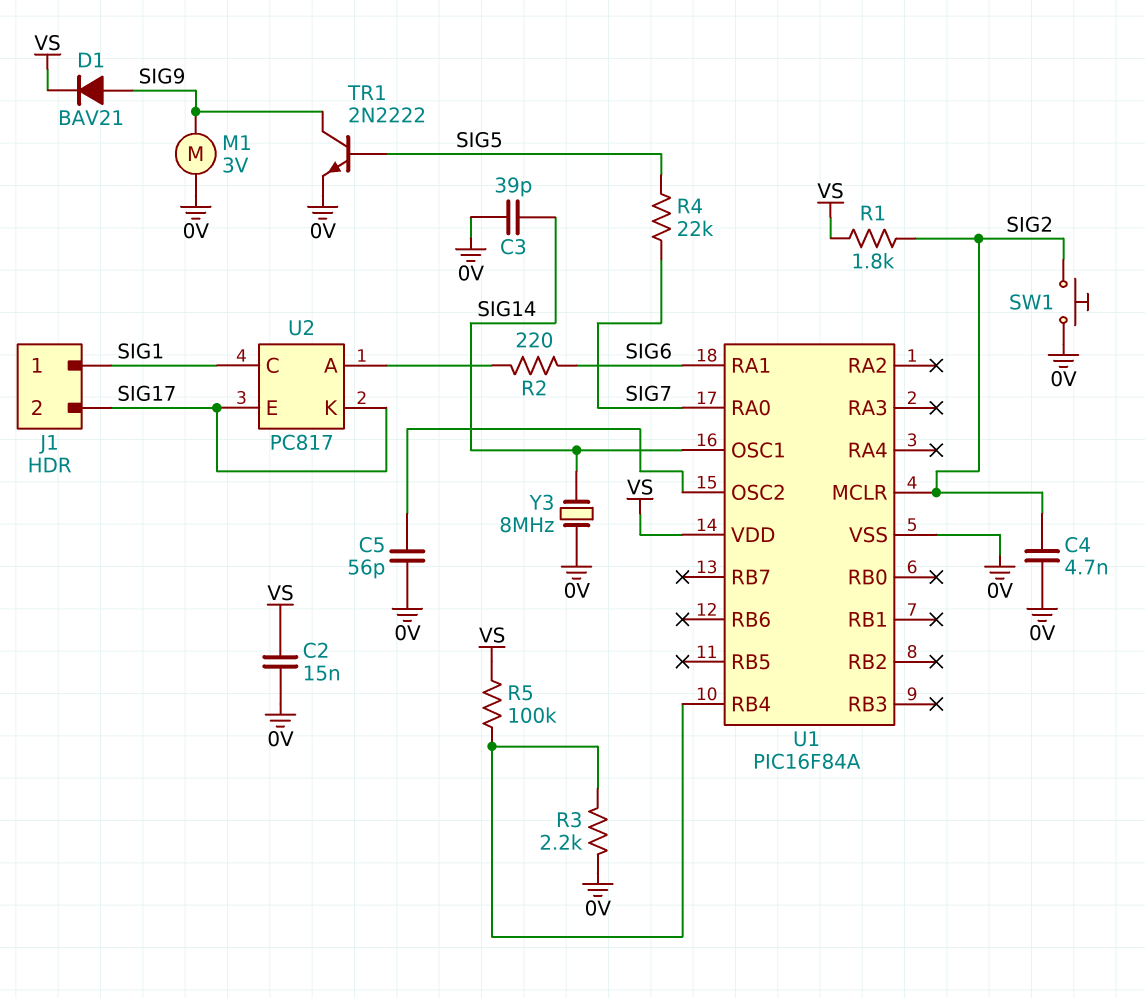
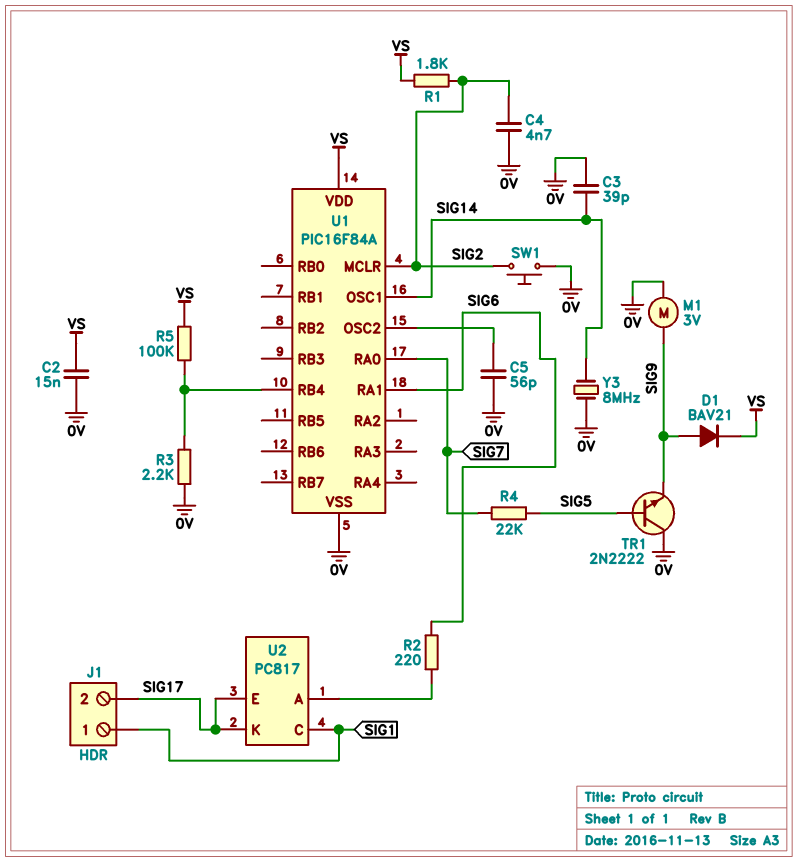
TR1: NPN 2N2222 (B SIG5, C SIG9, E 0V) -> NPN 2N2222 (B SIG5, C 0V, E SIG9)

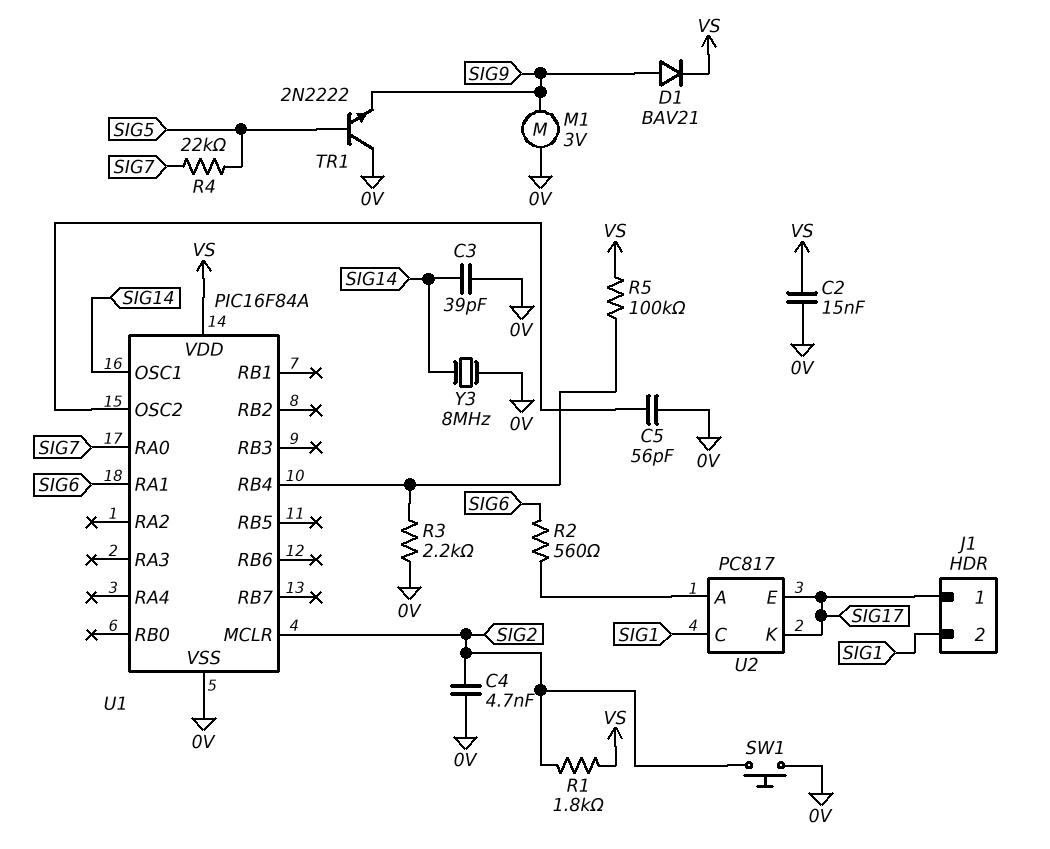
J1 pin 1: SIG1 -> SIG17
J1 pin 2: SIG17 -> SIG1
R2: 220 (SIG6, U2/A) -> 560 (SIG6, U2/A)

